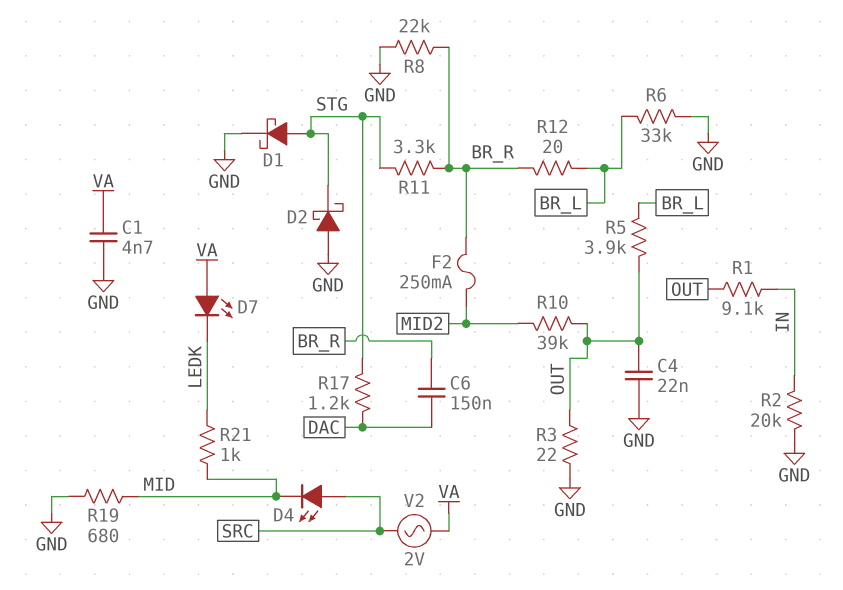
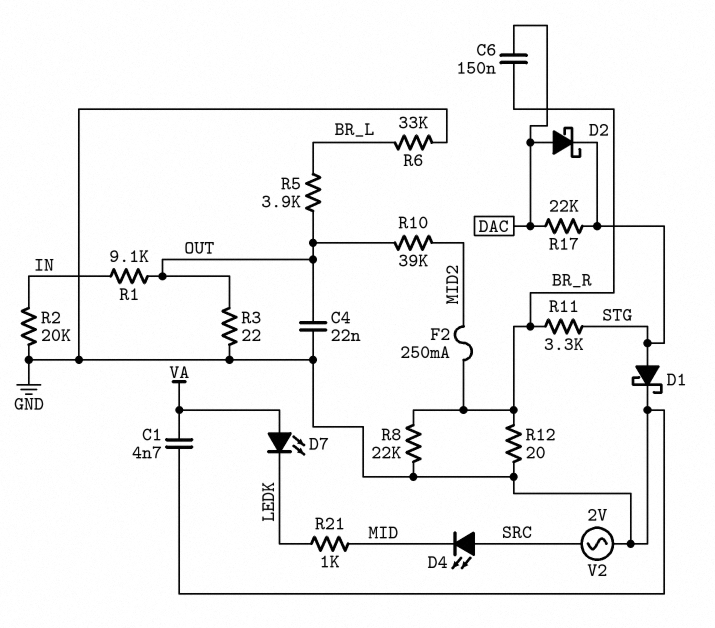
D2: schottky (A GND, K STG) -> schottky (A DAC, K STG)
R12: 20 (BR_L, BR_R) -> 20 (BR_R, GND)
R17: 1.2k (DAC, STG) -> 22k (DAC, STG)
R19: 680 (GND, MID) -> none
V2: AC 2V (SRC, VA) -> AC 2V (GND, SRC)

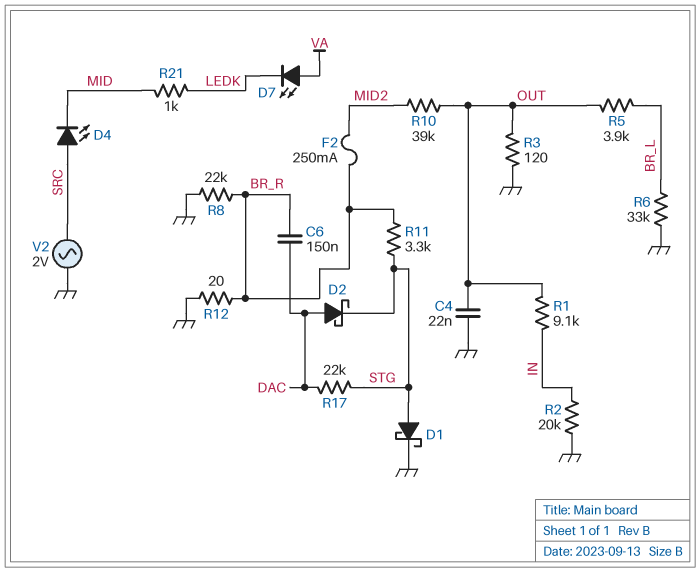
C1: 4.7nF (GND, VA) -> none
R3: 22 (GND, OUT) -> 120 (GND, OUT)

